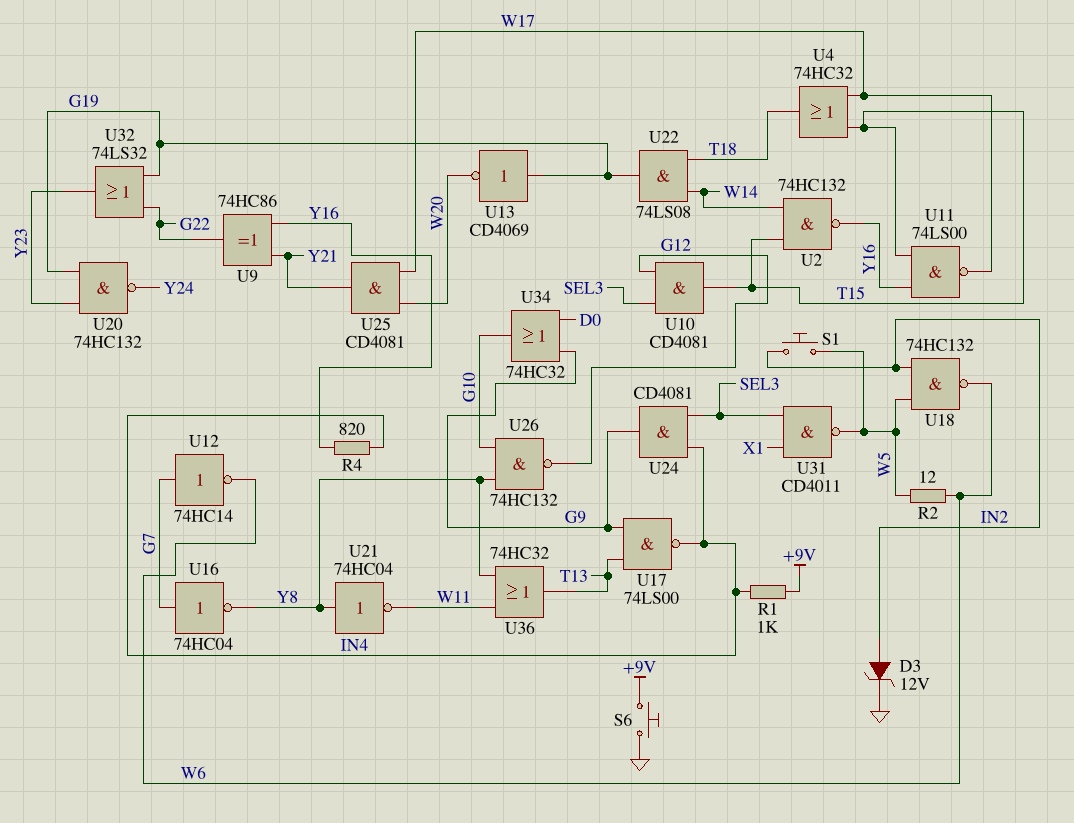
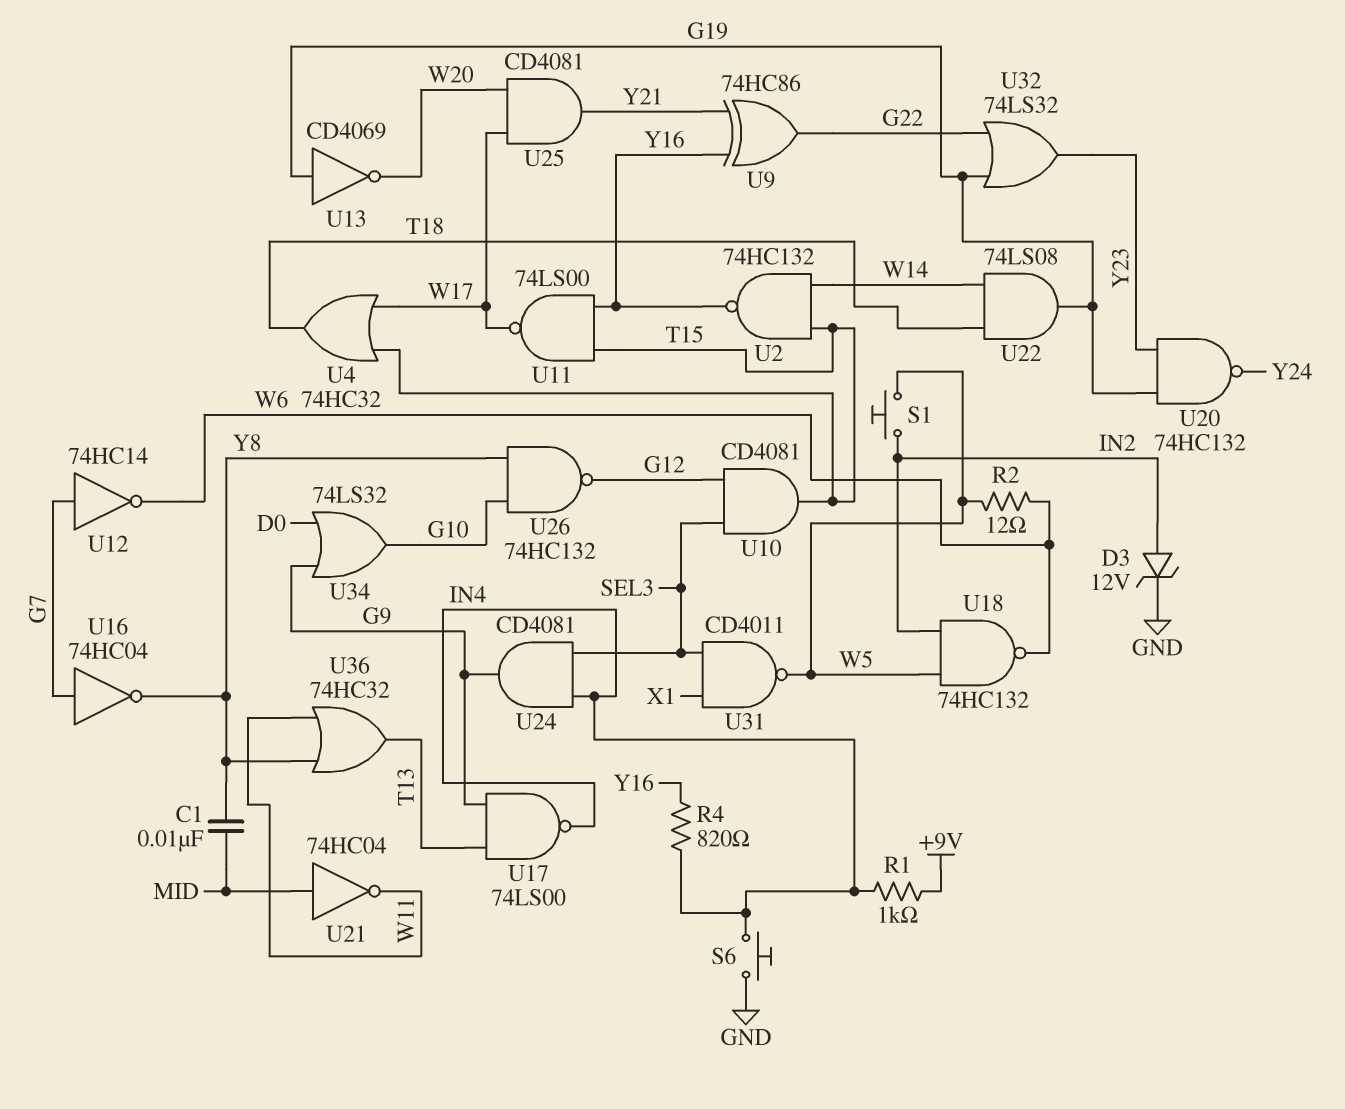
C1: none -> 10nF (MID, Y8)
S6: button (+9V, GND) -> button (GND, IN4)
U21: NOT 74HC04 (in Y8, out W11) -> NOT 74HC04 (in MID, out W11)
U34: OR 74HC32 (in D0, in G9, out G10) -> OR 74LS32 (in D0, in G9, out G10)

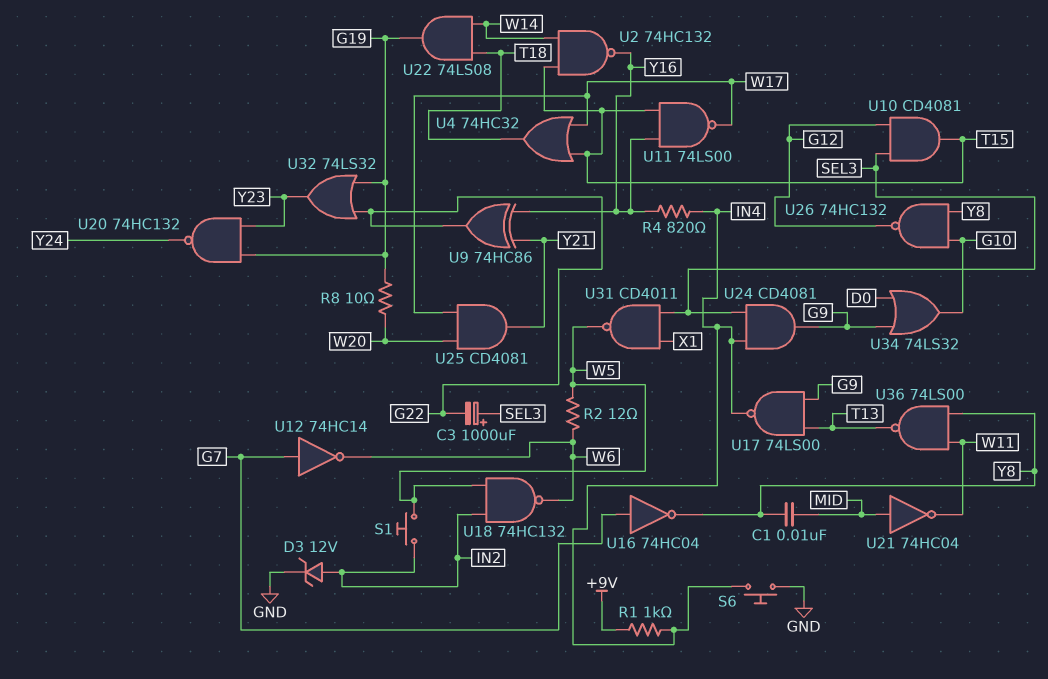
C3: none -> 1000uF (plus SEL3, minus G22)
R8: none -> 10 (G19, W20)
U13: NOT CD4069 (in G19, out W20) -> none
U36: OR 74HC32 (in W11, in Y8, out T13) -> NAND 74LS00 (in W11, in Y8, out T13)

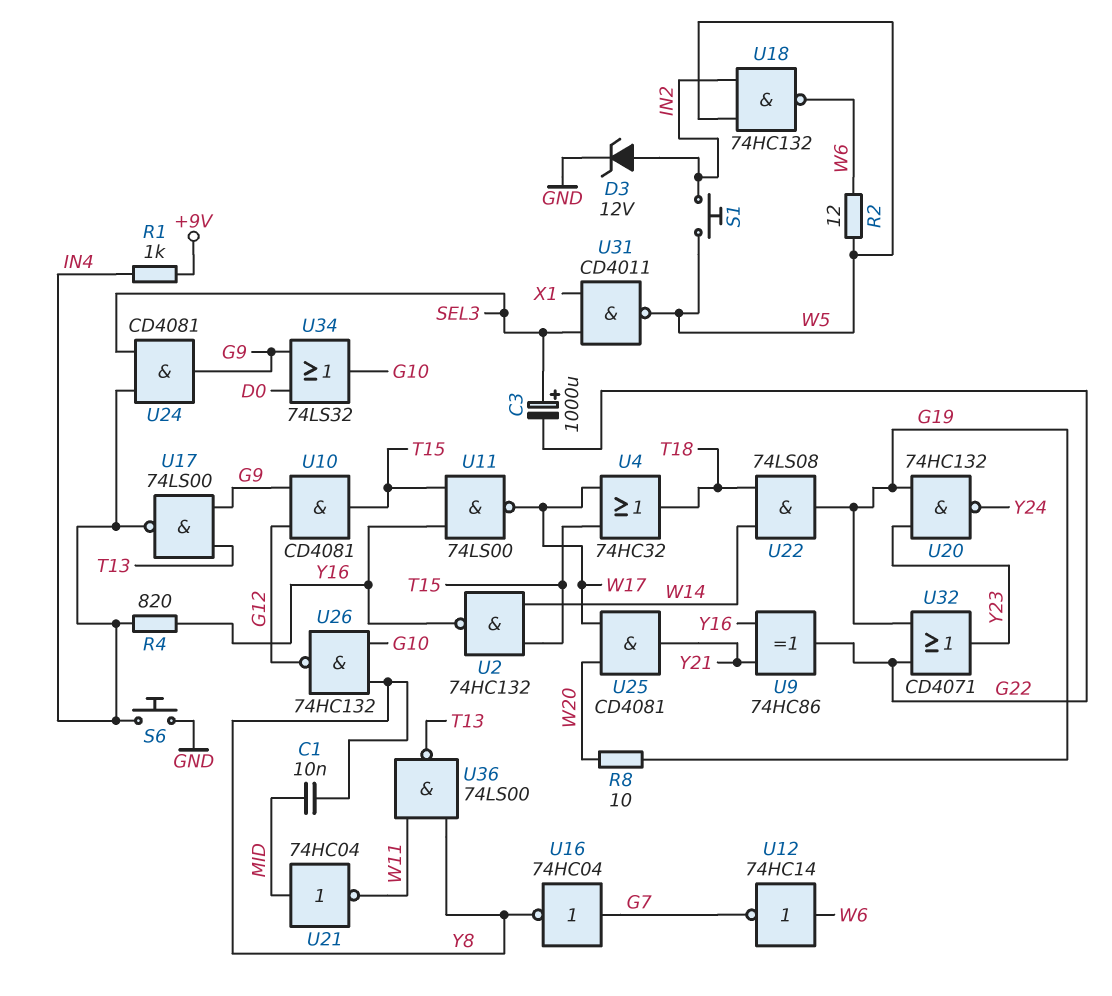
U10: AND CD4081 (in G12, in SEL3, out T15) -> AND CD4081 (in G9, in G12, out T15)
U12: NOT 74HC14 (in G7, out W6) -> NOT 74HC14 (in W6, out G7)
U32: OR 74LS32 (in G19, in G22, out Y23) -> OR CD4071 (in G19, in G22, out Y23)

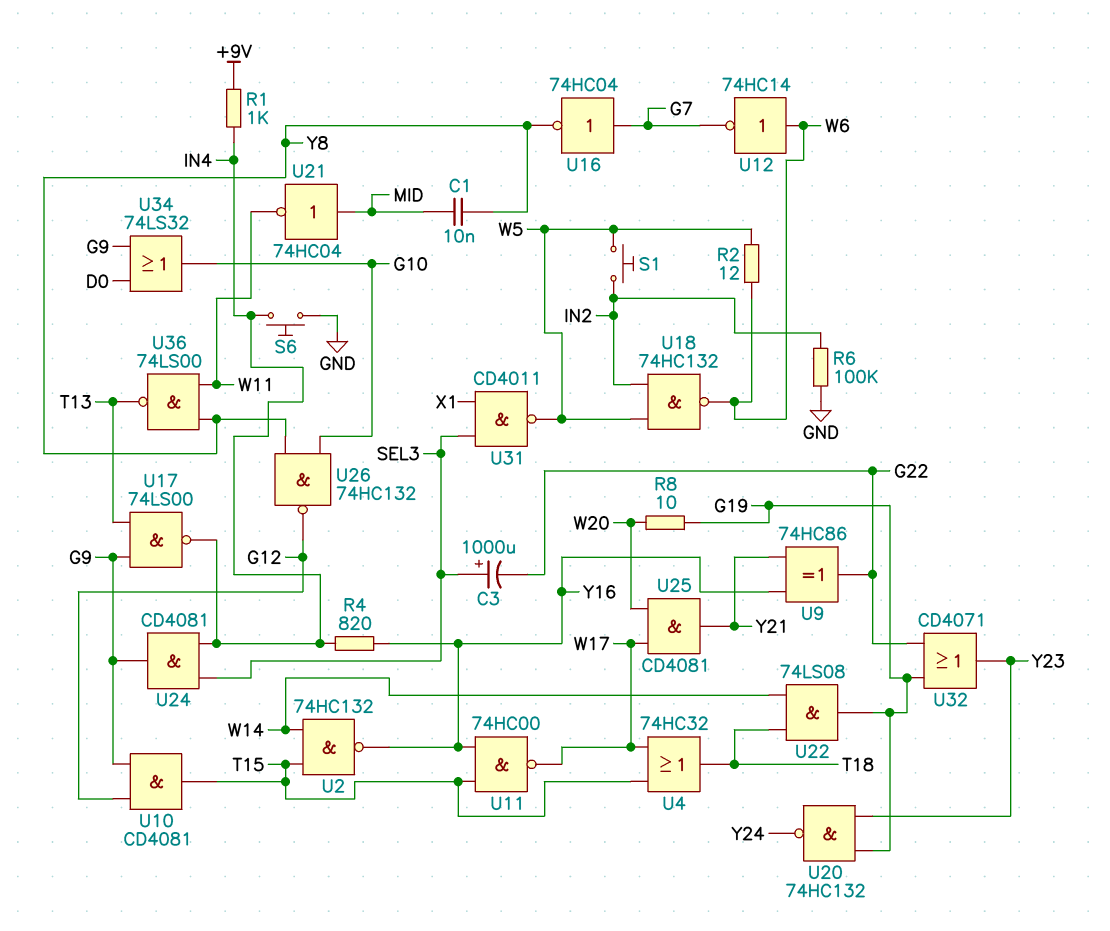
D3: zener 12V (A IN2, K GND) -> none
R6: none -> 100k (GND, IN2)
U11: NAND 74LS00 (in T15, in Y16, out W17) -> NAND 74HC00 (in T15, in Y16, out W17)

